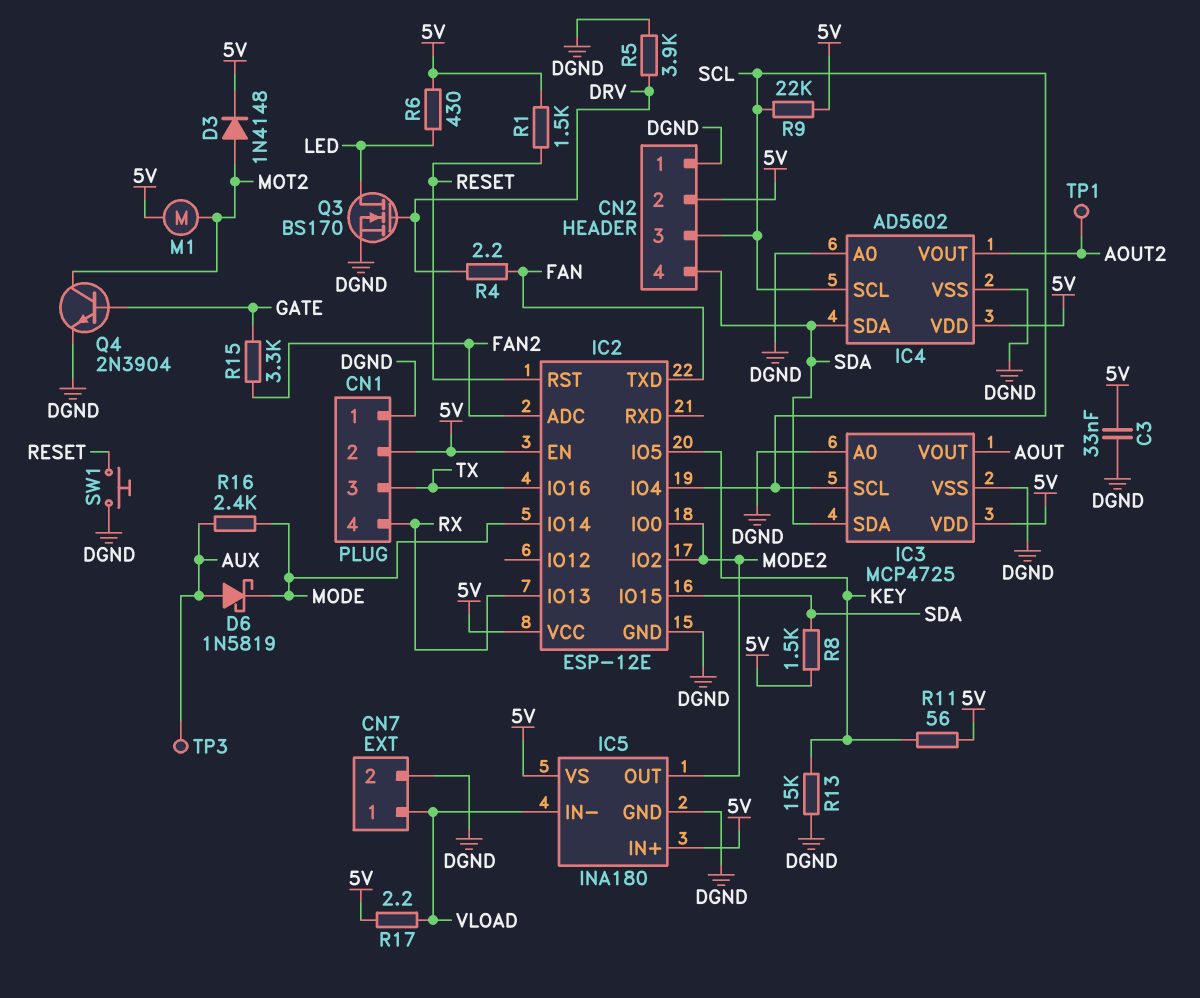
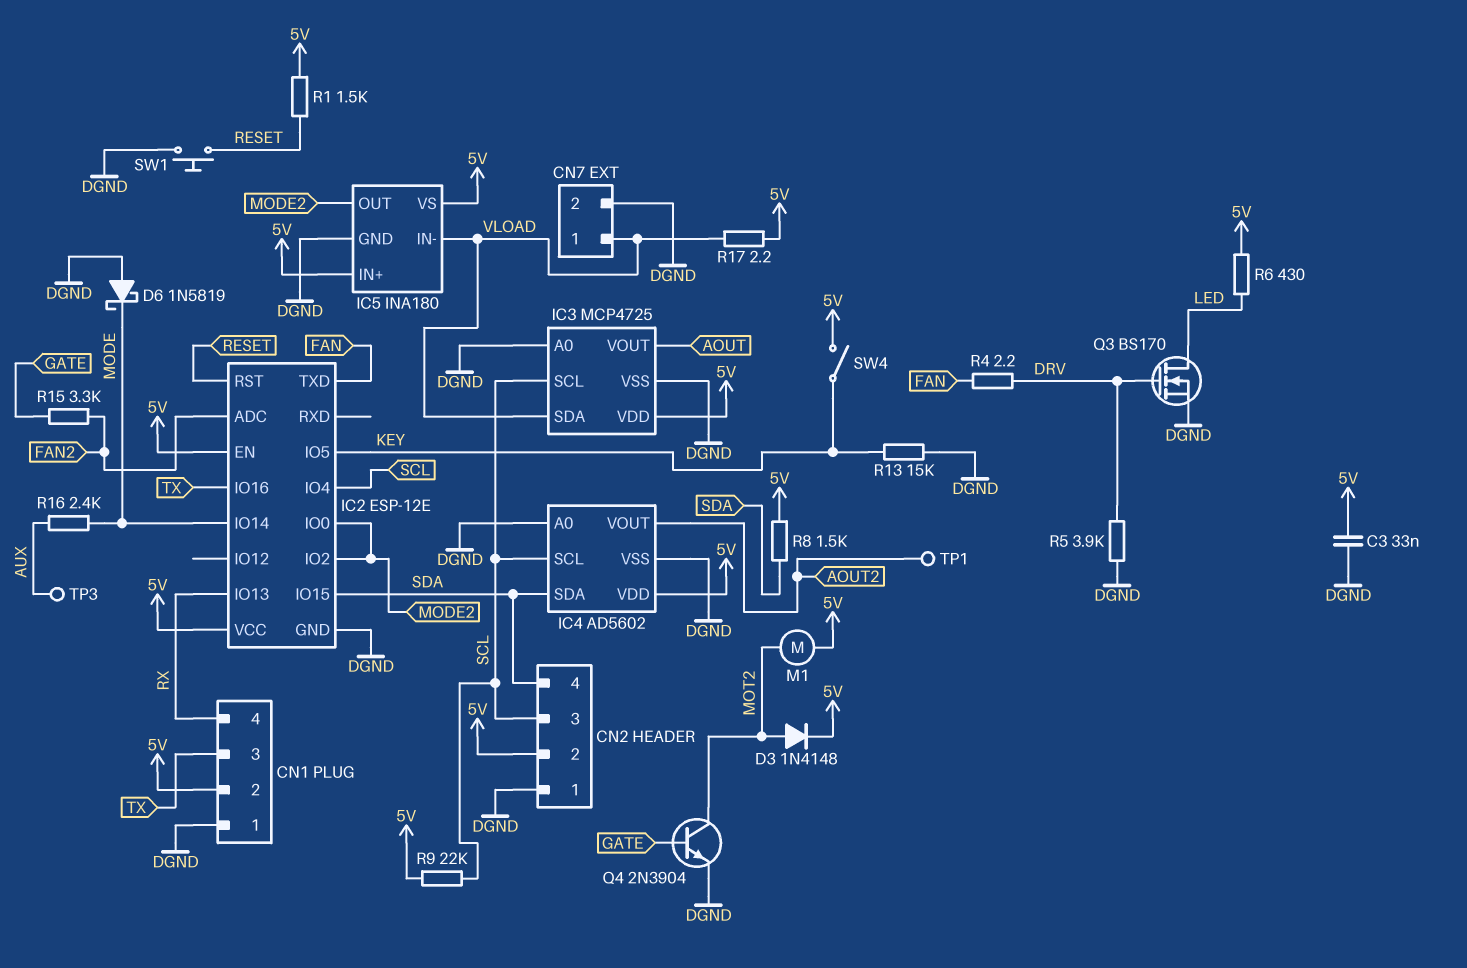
D6: schottky 1N5819 (A AUX, K MODE) -> schottky 1N5819 (A DGND, K MODE)
IC3 pin SDA: SDA -> VLOAD
R11: 56 (5V, KEY) -> none
SW4: none -> switch (5V, KEY)

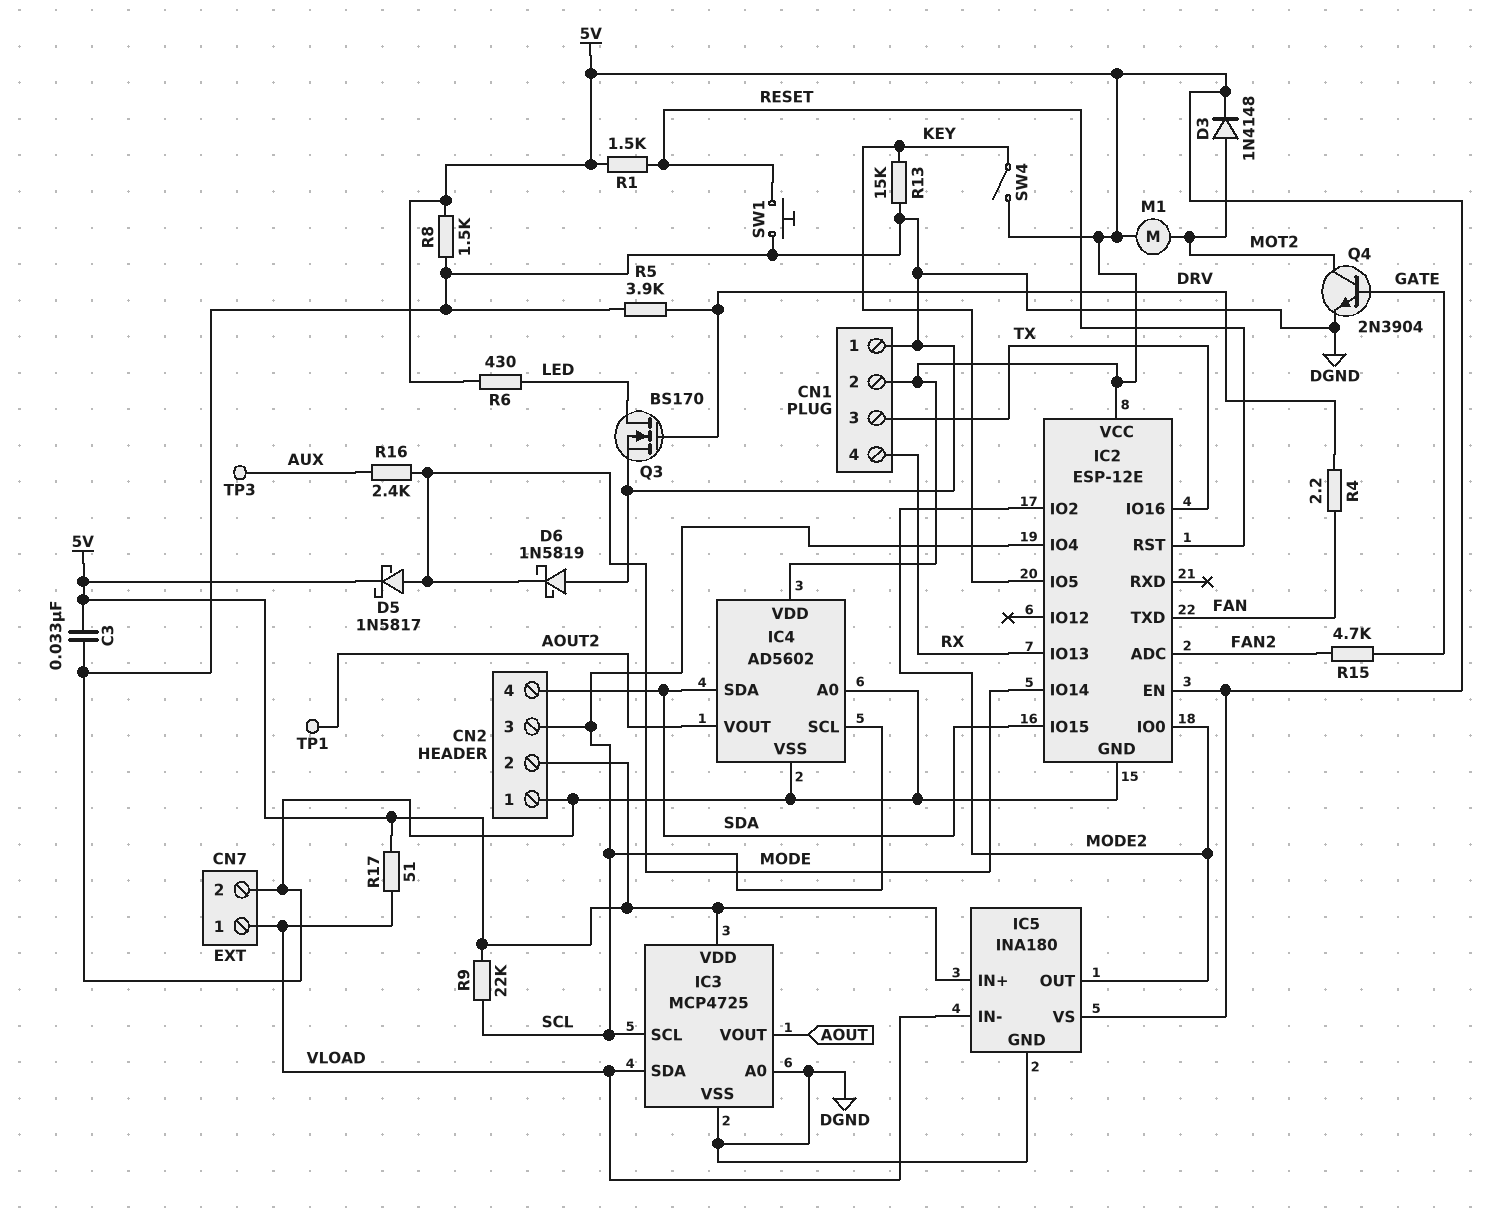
D5: none -> schottky 1N5817 (A MODE, K 5V)
R8: 1.5k (5V, SDA) -> 1.5k (5V, DGND)
R15: 3.3k (FAN2, GATE) -> 4.7k (FAN2, GATE)
R17: 2.2 (5V, VLOAD) -> 51 (5V, VLOAD)

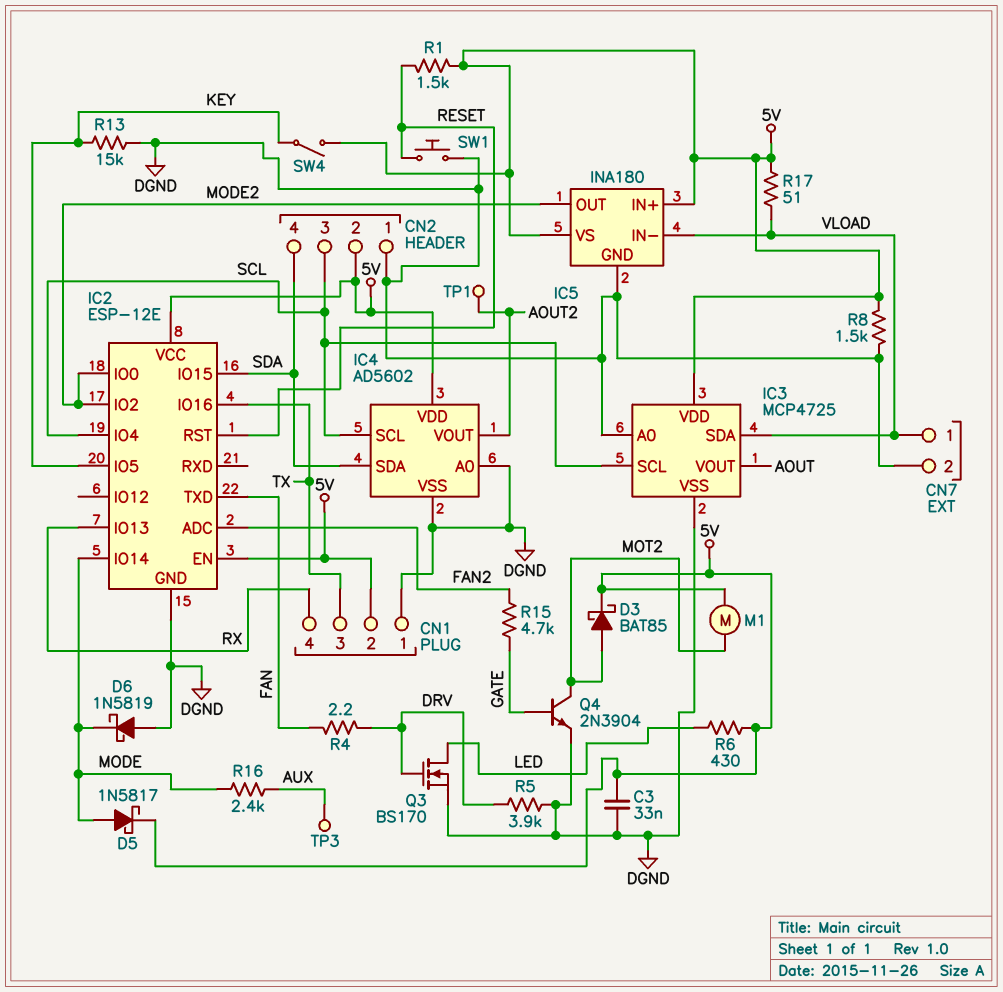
D3: diode 1N4148 (A MOT2, K 5V) -> schottky BAT85 (A MOT2, K 5V)
R9: 22k (5V, SCL) -> none

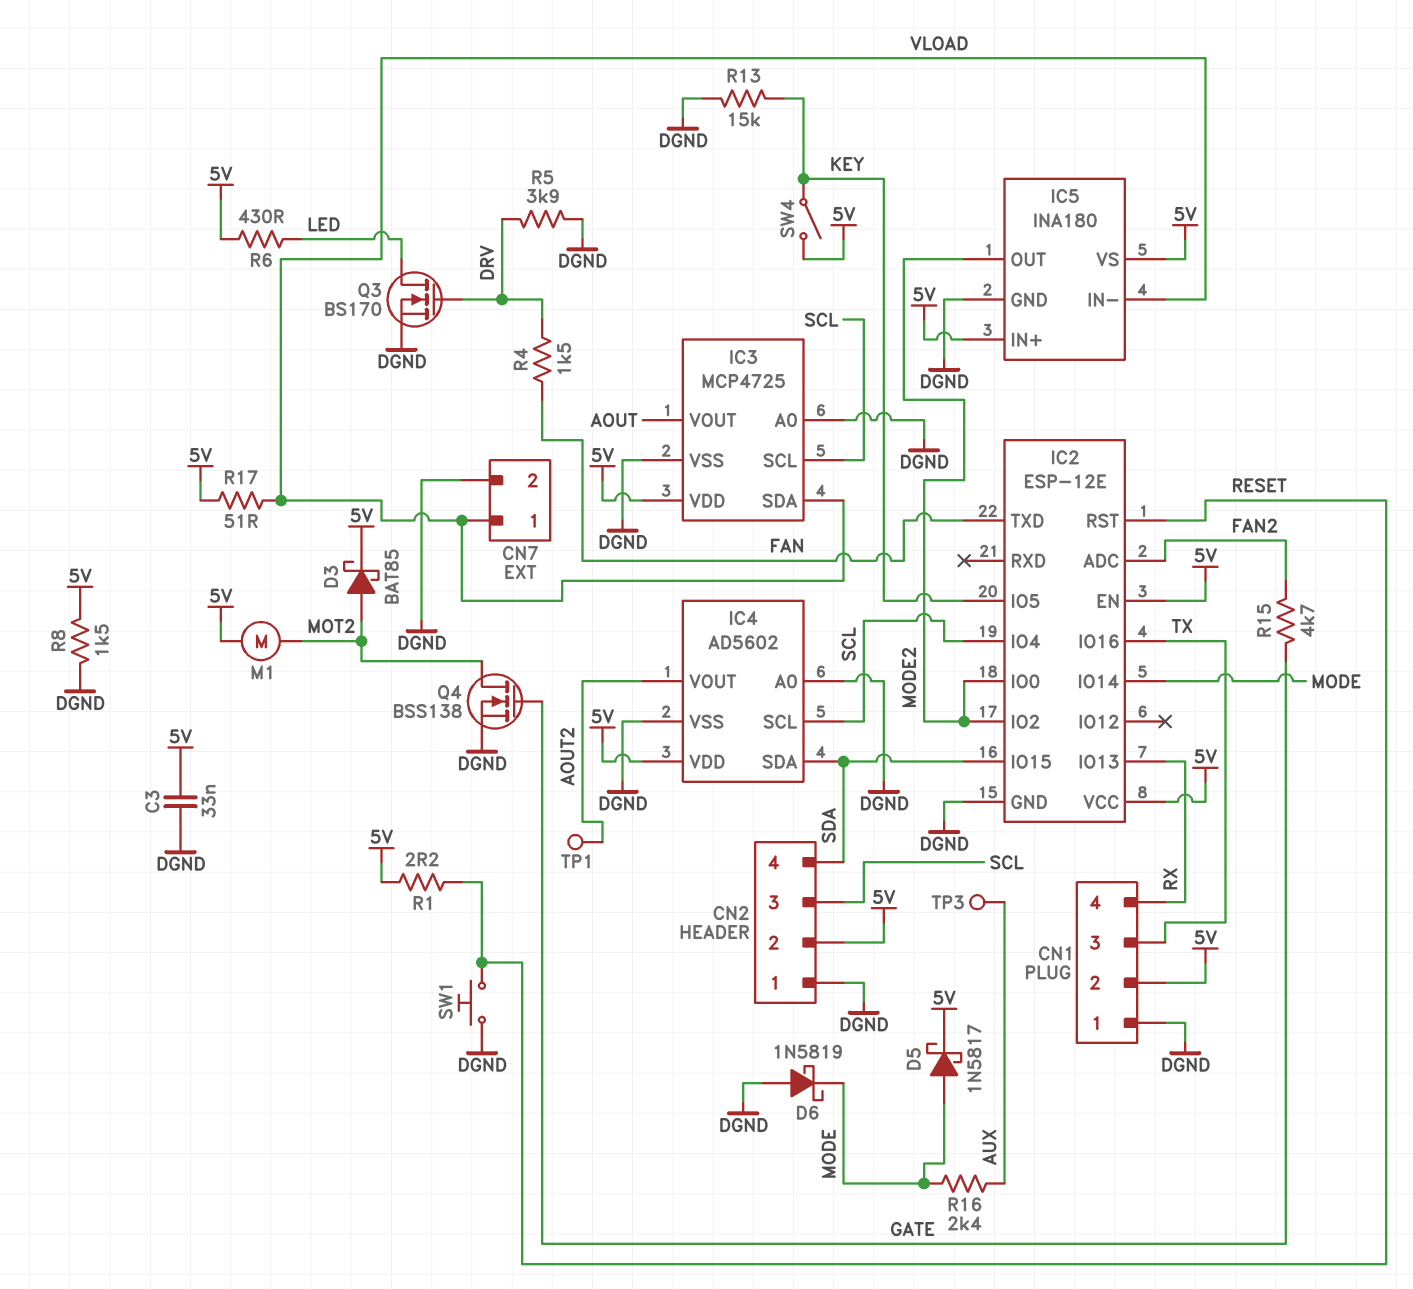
Q4: NPN 2N3904 (B GATE, C MOT2, E DGND) -> NMOS BSS138 (G GATE, D MOT2, S DGND)
R1: 1.5k (5V, RESET) -> 2.2 (5V, RESET)
R4: 2.2 (DRV, FAN) -> 1.5k (DRV, FAN)

